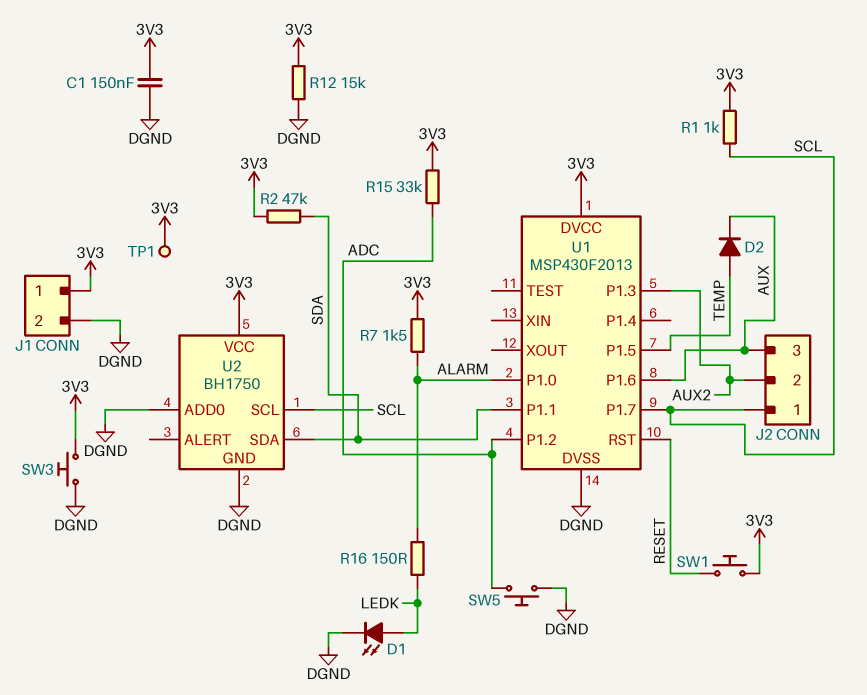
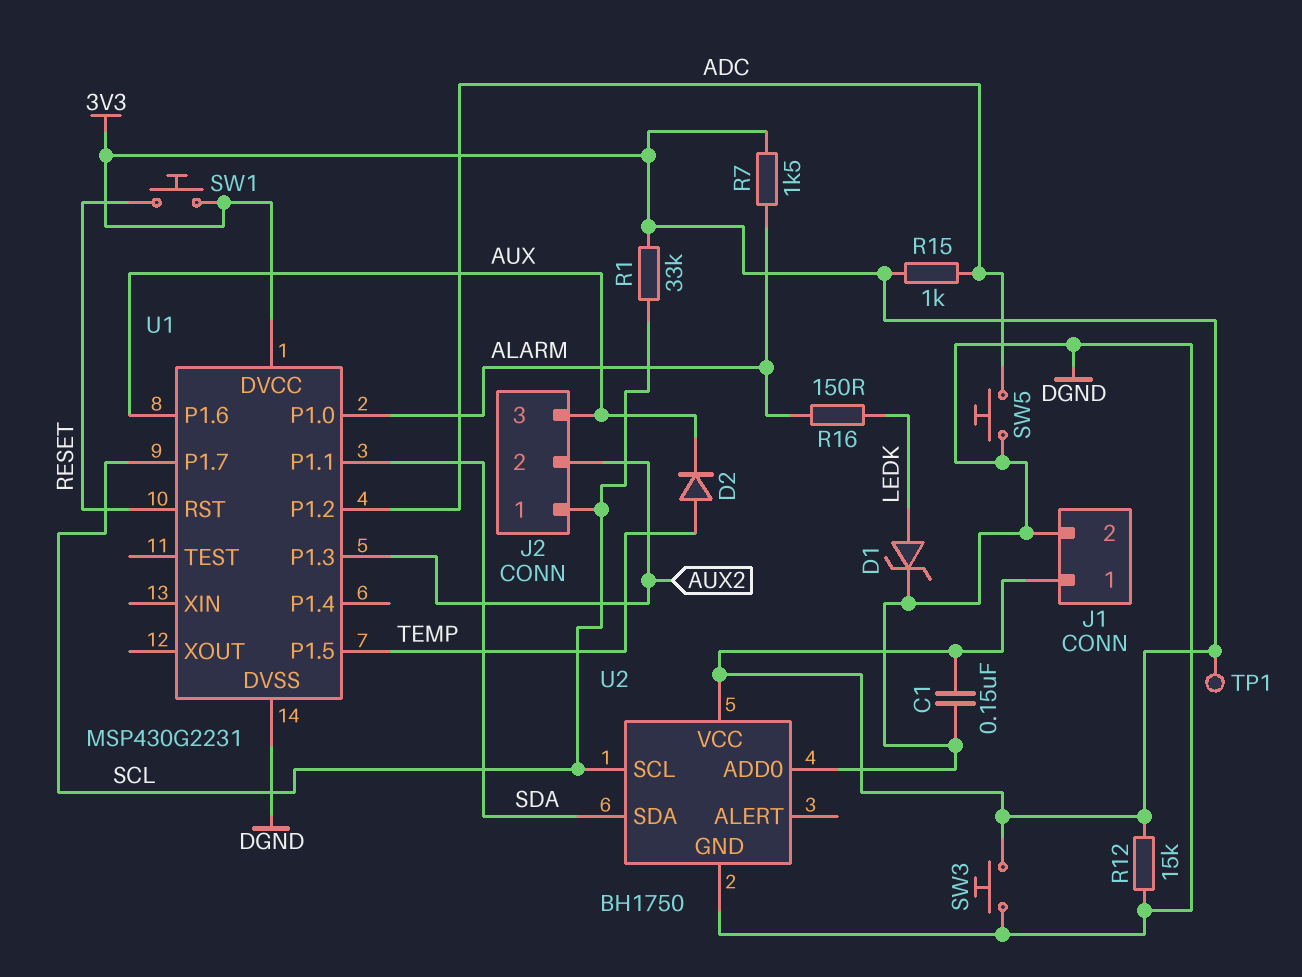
D1: LED (A LEDK, K DGND) -> zener (A LEDK, K DGND)
R1: 1k (3V3, SCL) -> 33k (3V3, SCL)
R2: 47k (3V3, SDA) -> none
R15: 33k (3V3, ADC) -> 1k (3V3, ADC)
U1: MSP430F2013 -> MSP430G2231

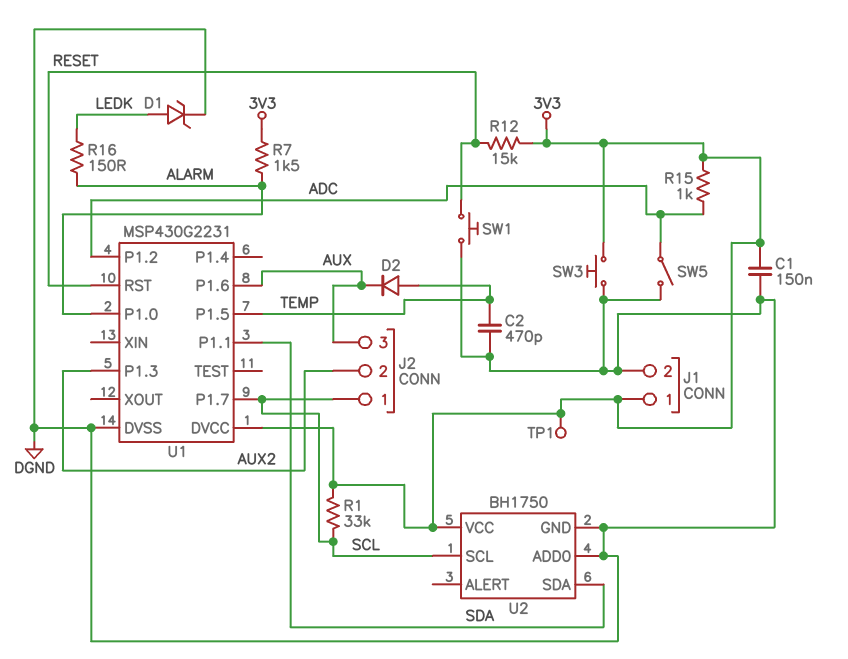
C2: none -> 470pF (DGND, TEMP)
R12: 15k (3V3, DGND) -> 15k (3V3, RESET)
SW1: button (3V3, RESET) -> button (DGND, RESET)
SW5: button (ADC, DGND) -> switch (ADC, DGND)

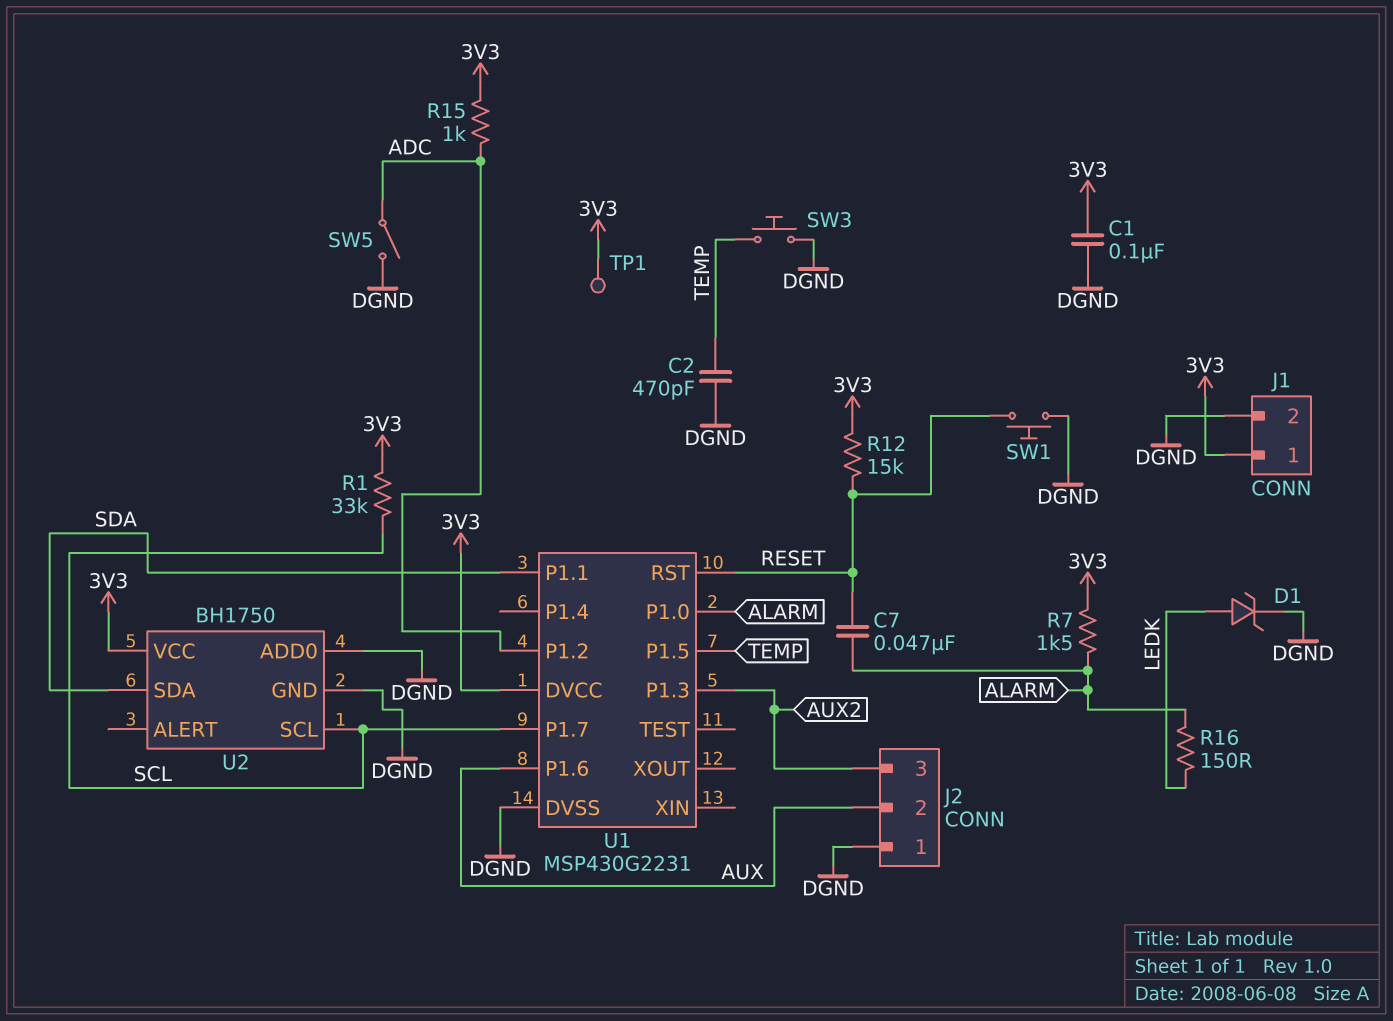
C1: 150nF (3V3, DGND) -> 100nF (3V3, DGND)
C7: none -> 47nF (ALARM, RESET)
D2: diode (A TEMP, K AUX) -> none
J2 pin 1: SCL -> DGND
J2 pin 2: AUX2 -> AUX
J2 pin 3: AUX -> AUX2
SW3: button (3V3, DGND) -> button (DGND, TEMP)

